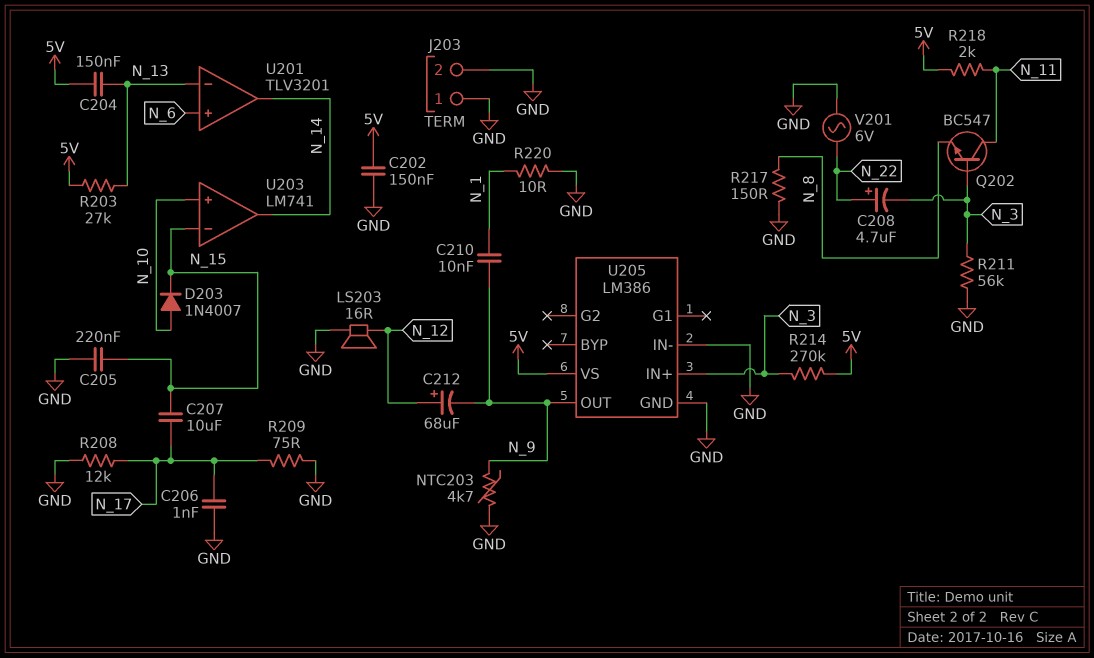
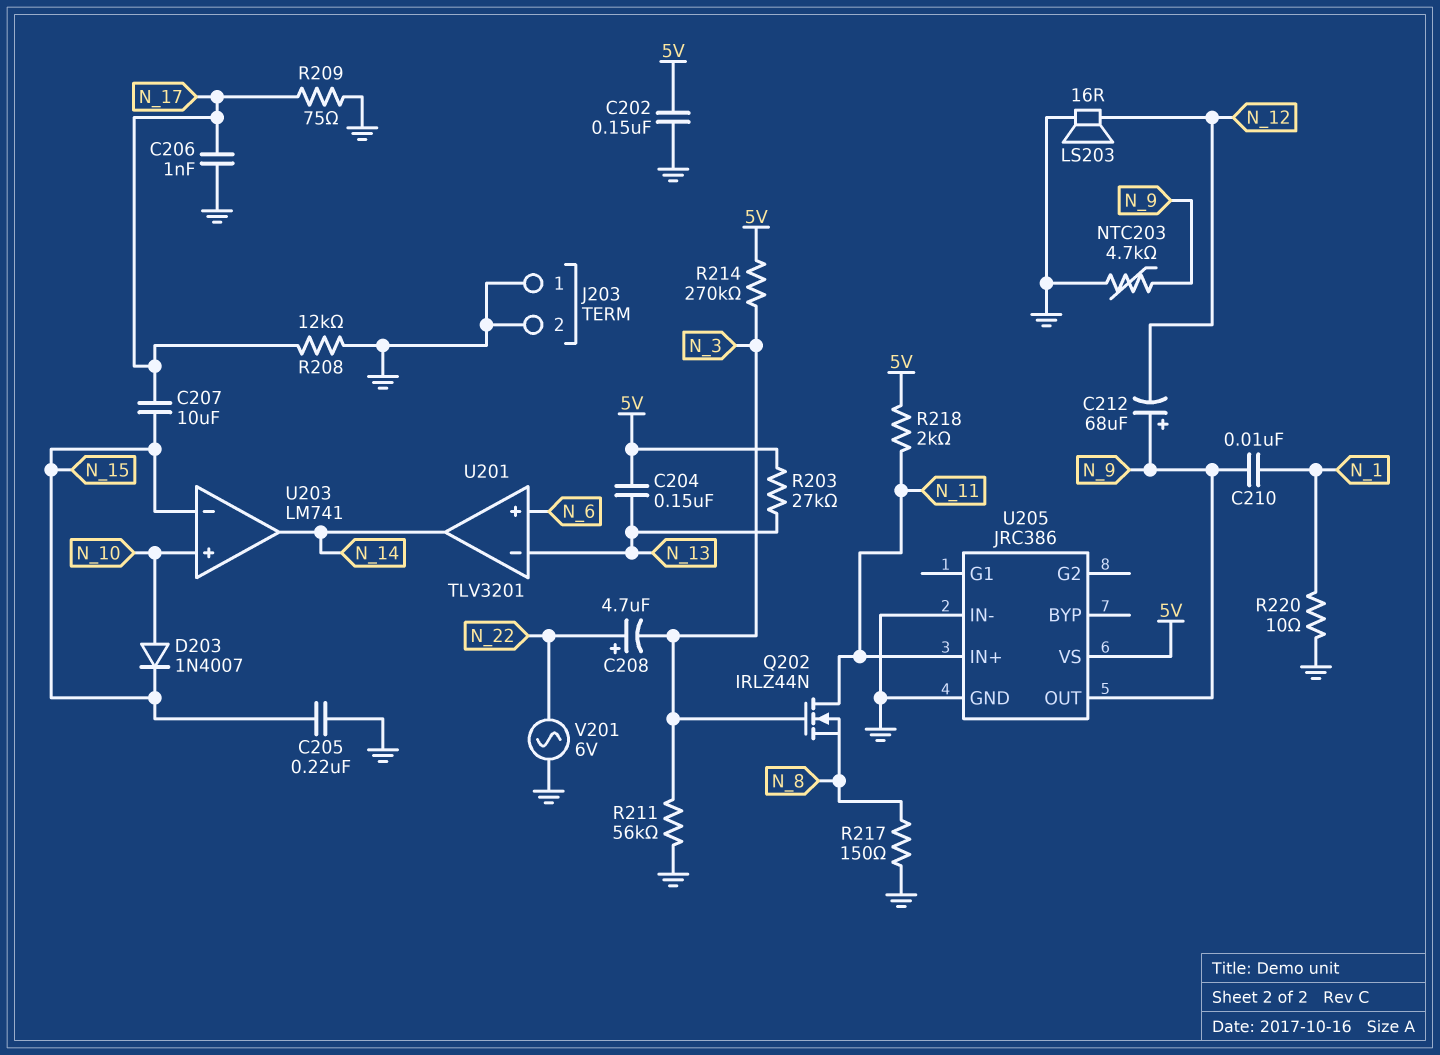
C212: 68uF (plus N_12, minus N_9) -> 68uF (plus N_9, minus N_12)
Q202: NPN BC547 (B N_3, C N_11, E N_8) -> NMOS IRLZ44N (G N_3, D N_11, S N_8)
U205: LM386 -> JRC386
U205 pin IN+: N_3 -> N_11

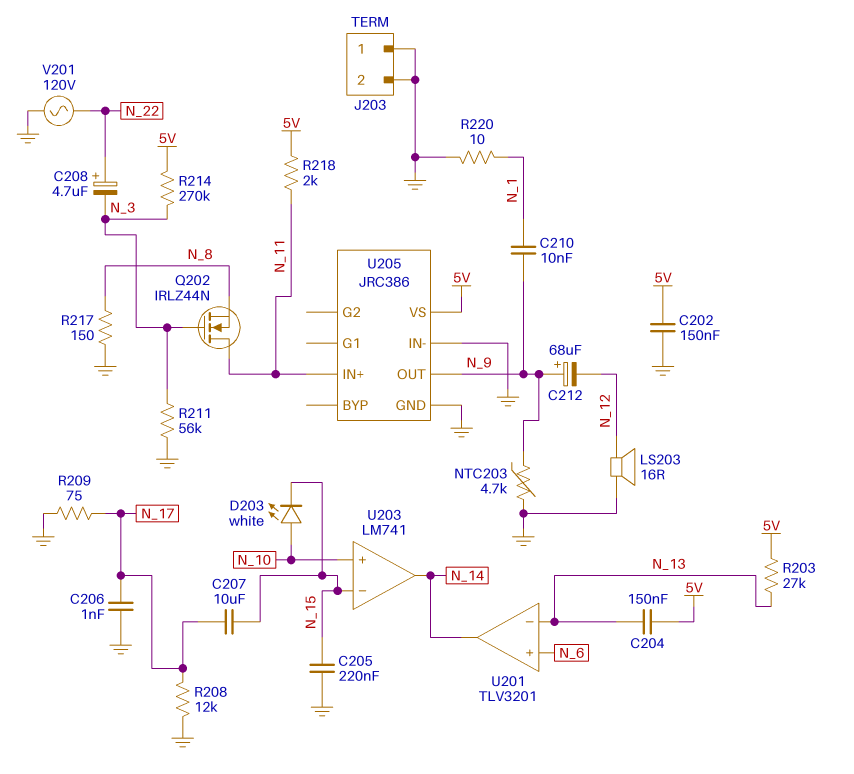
D203: diode 1N4007 (A N_10, K N_15) -> LED white (A N_10, K N_15)
V201: AC 6V (GND, N_22) -> AC 120V (GND, N_22)

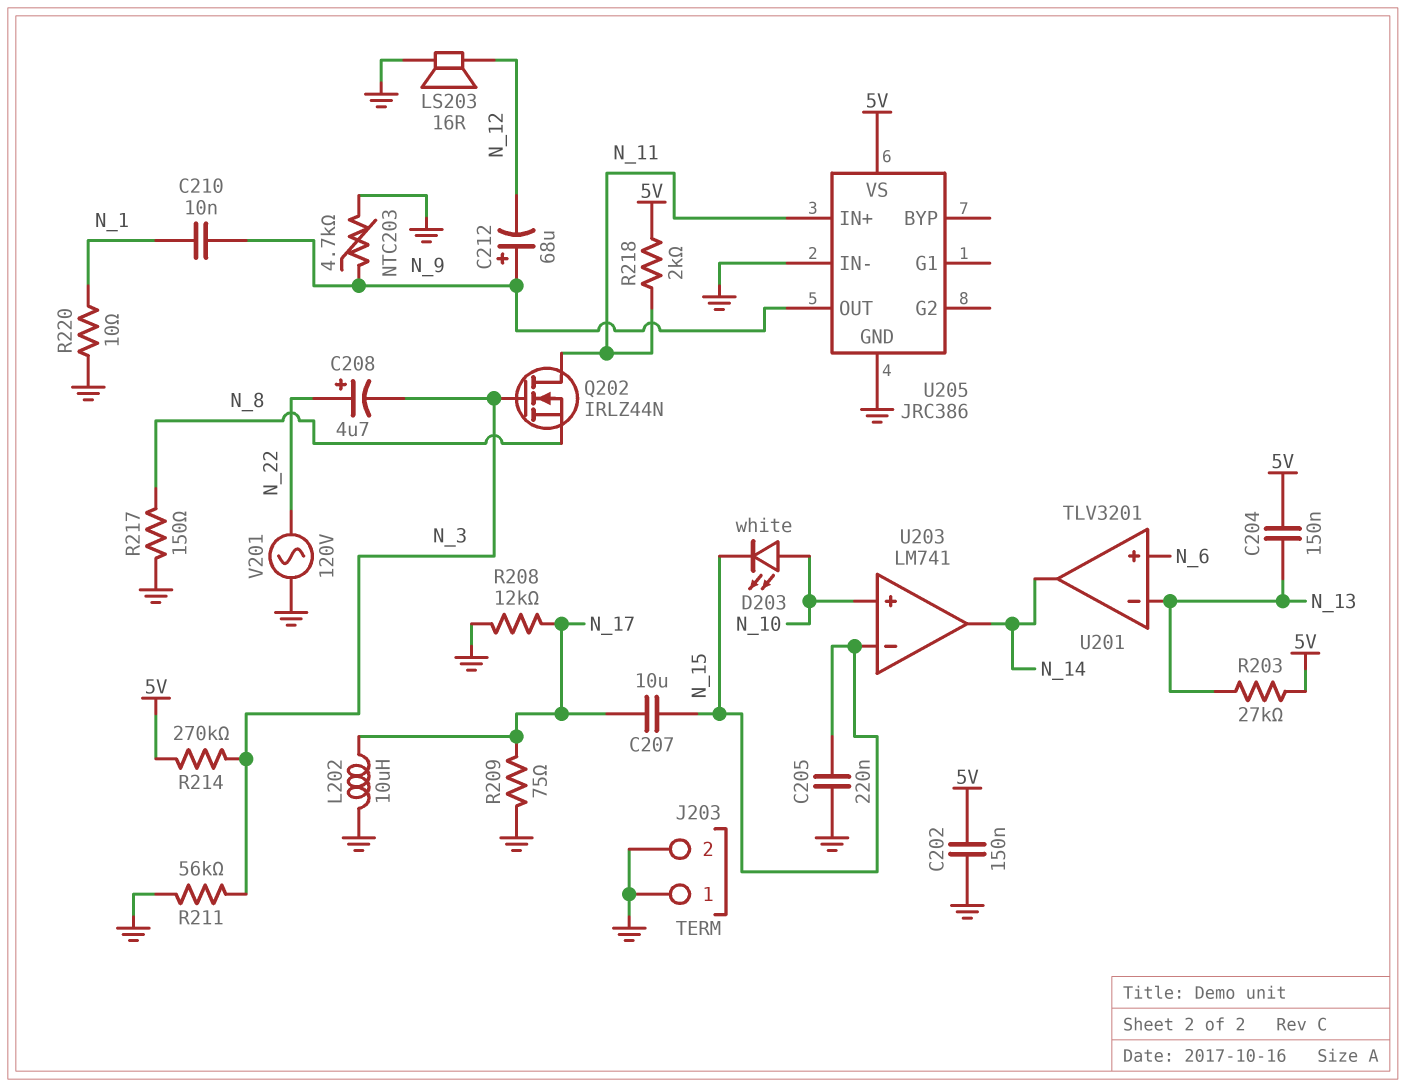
C206: 1nF (GND, N_17) -> none
L202: none -> 10uH (GND, N_17)

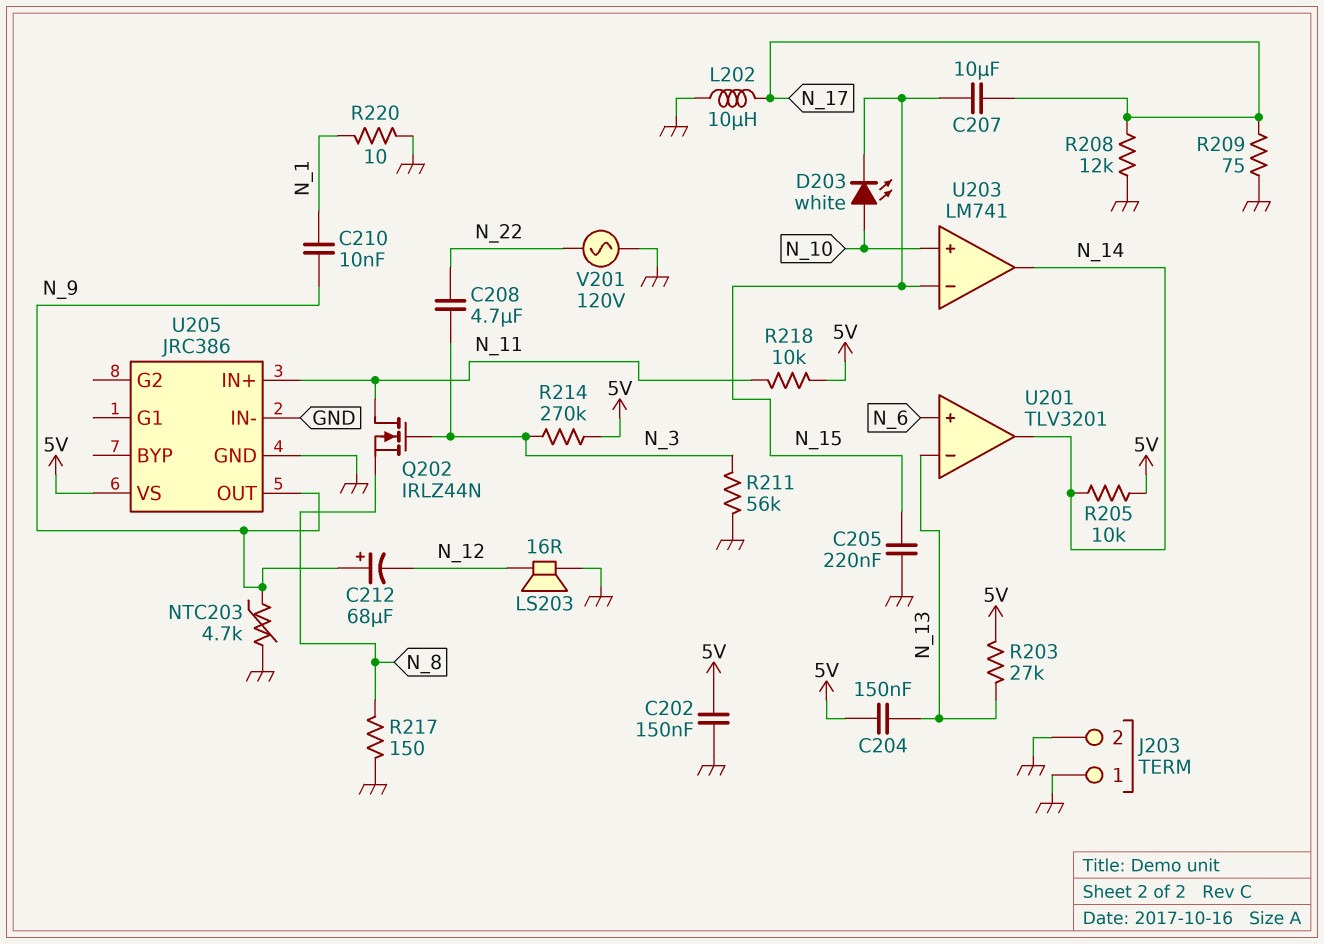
C208: 4.7uF (plus N_22, minus N_3) -> 4.7uF (N_3, N_22)
R205: none -> 10k (5V, N_14)
R218: 2k (5V, N_11) -> 10k (5V, N_11)

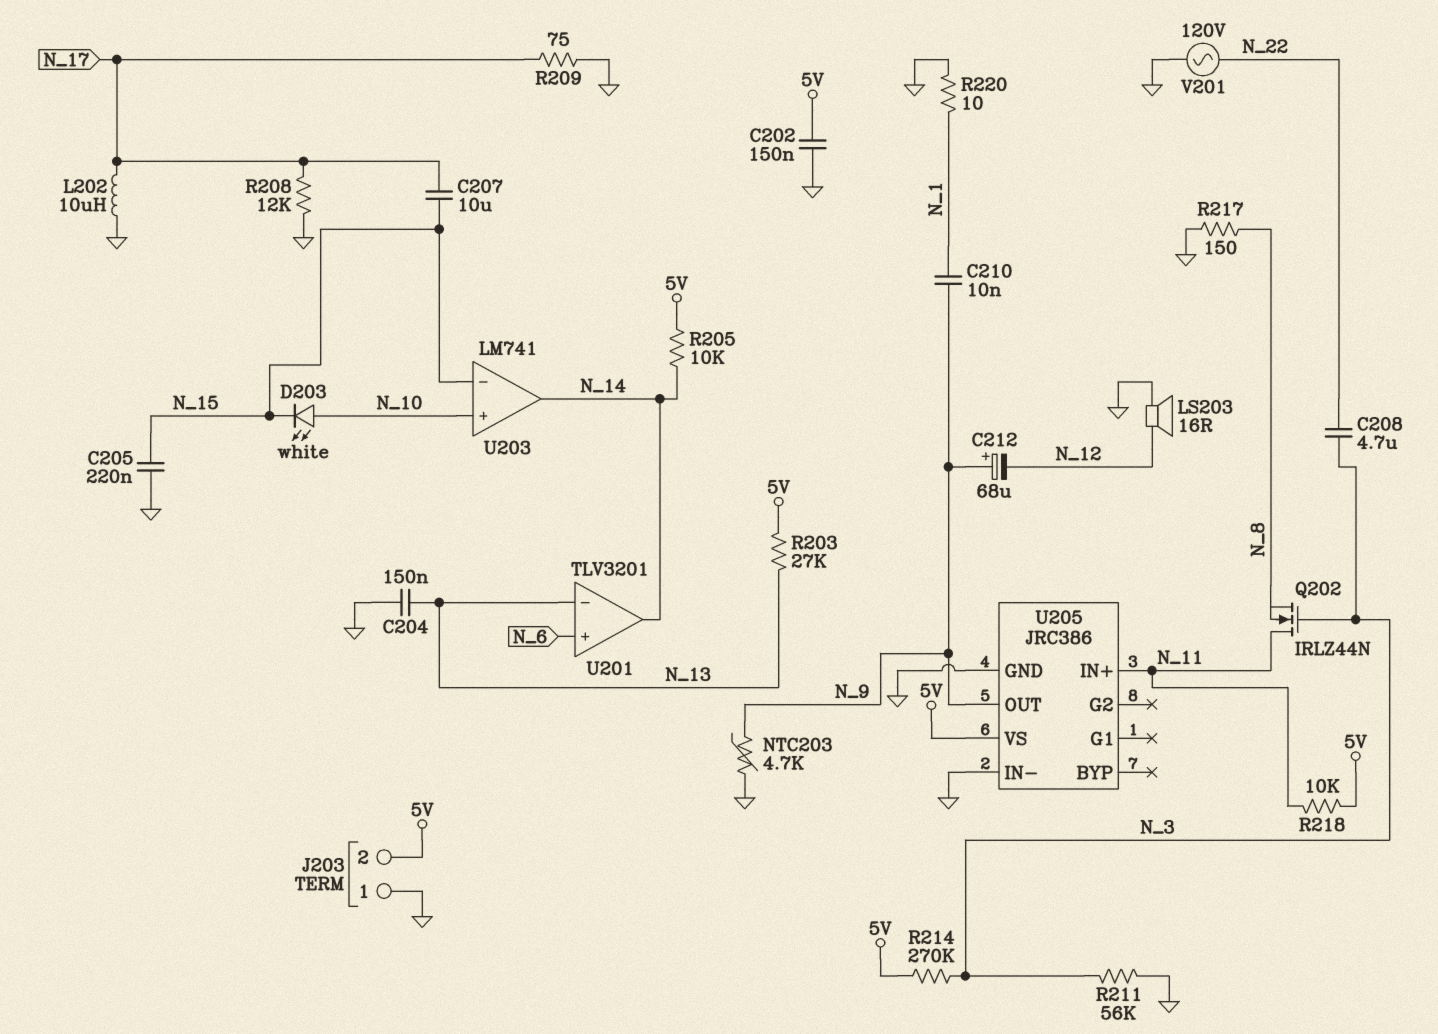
C204: 150nF (5V, N_13) -> 150nF (GND, N_13)
J203 pin 2: GND -> 5V

